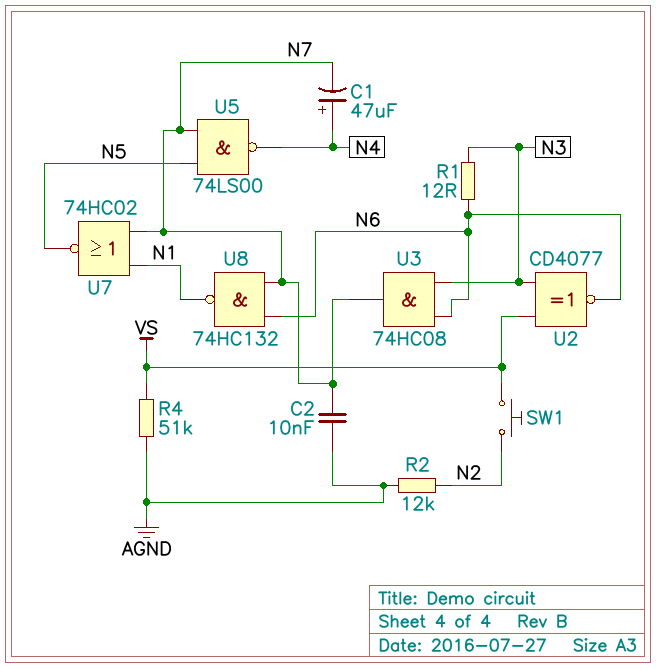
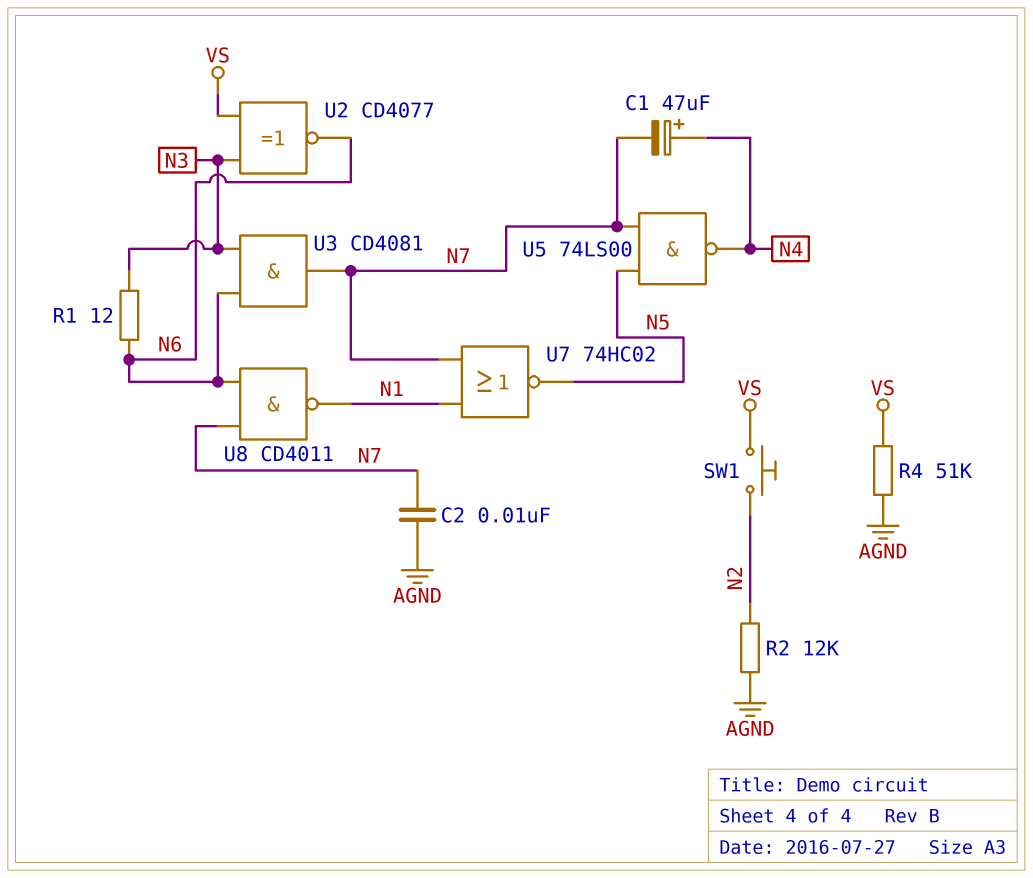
U3: AND 74HC08 (in N3, in N6, out N7) -> AND CD4081 (in N3, in N6, out N7)
U8: NAND 74HC132 (in N6, in N7, out N1) -> NAND CD4011 (in N6, in N7, out N1)

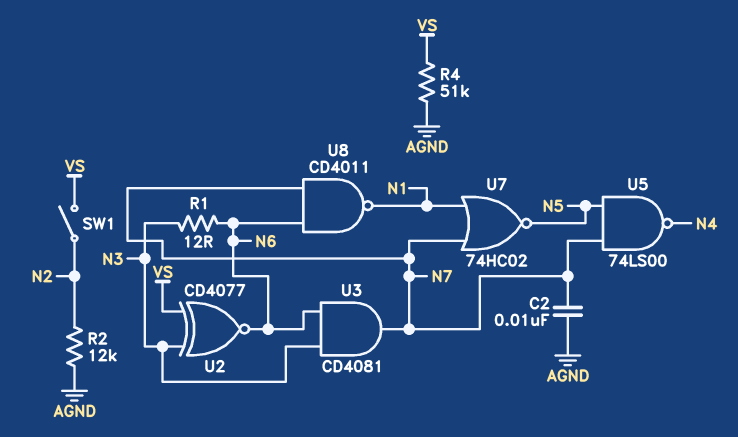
C1: 47uF (plus N4, minus N7) -> none
SW1: button (N2, VS) -> switch (N2, VS)

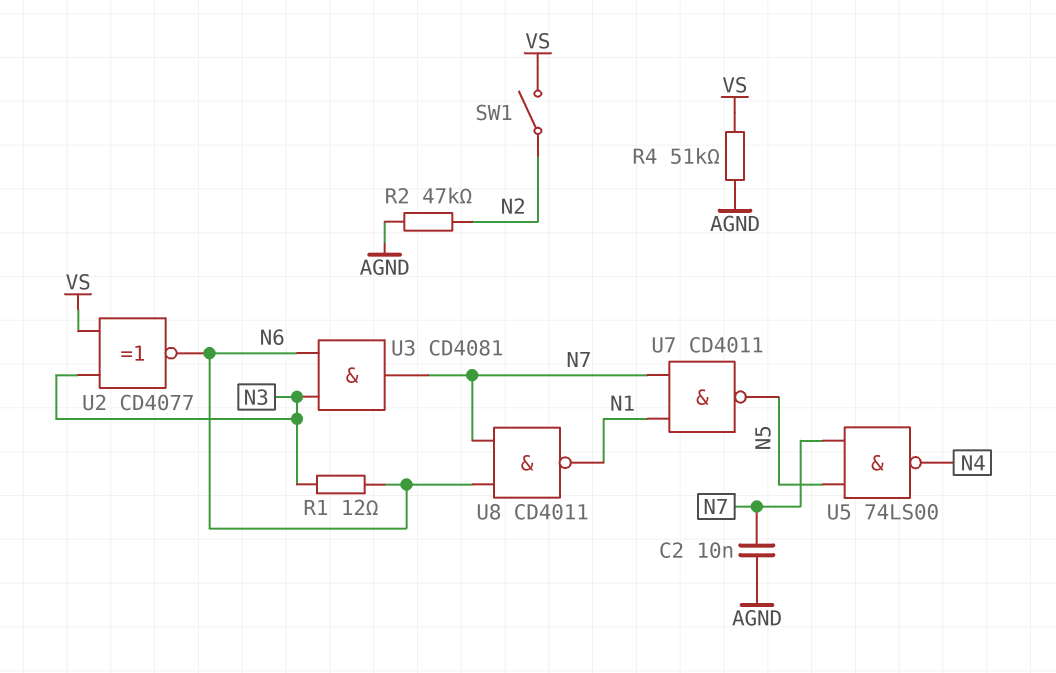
R2: 12k (AGND, N2) -> 47k (AGND, N2)
U7: NOR 74HC02 (in N1, in N7, out N5) -> NAND CD4011 (in N1, in N7, out N5)

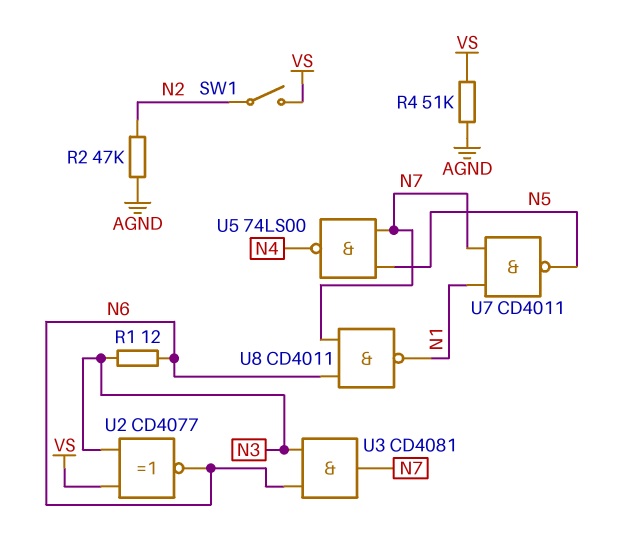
C2: 10nF (AGND, N7) -> none

